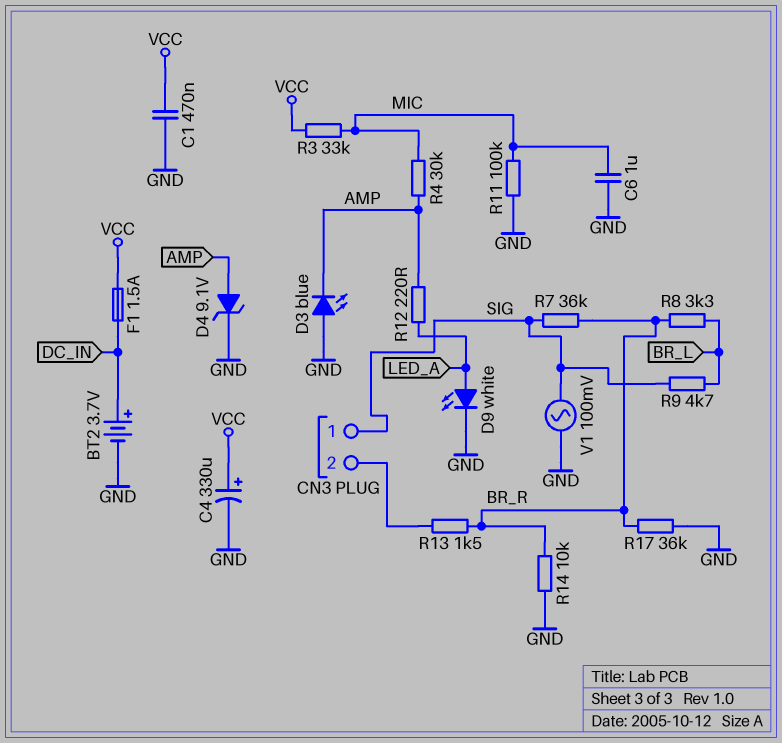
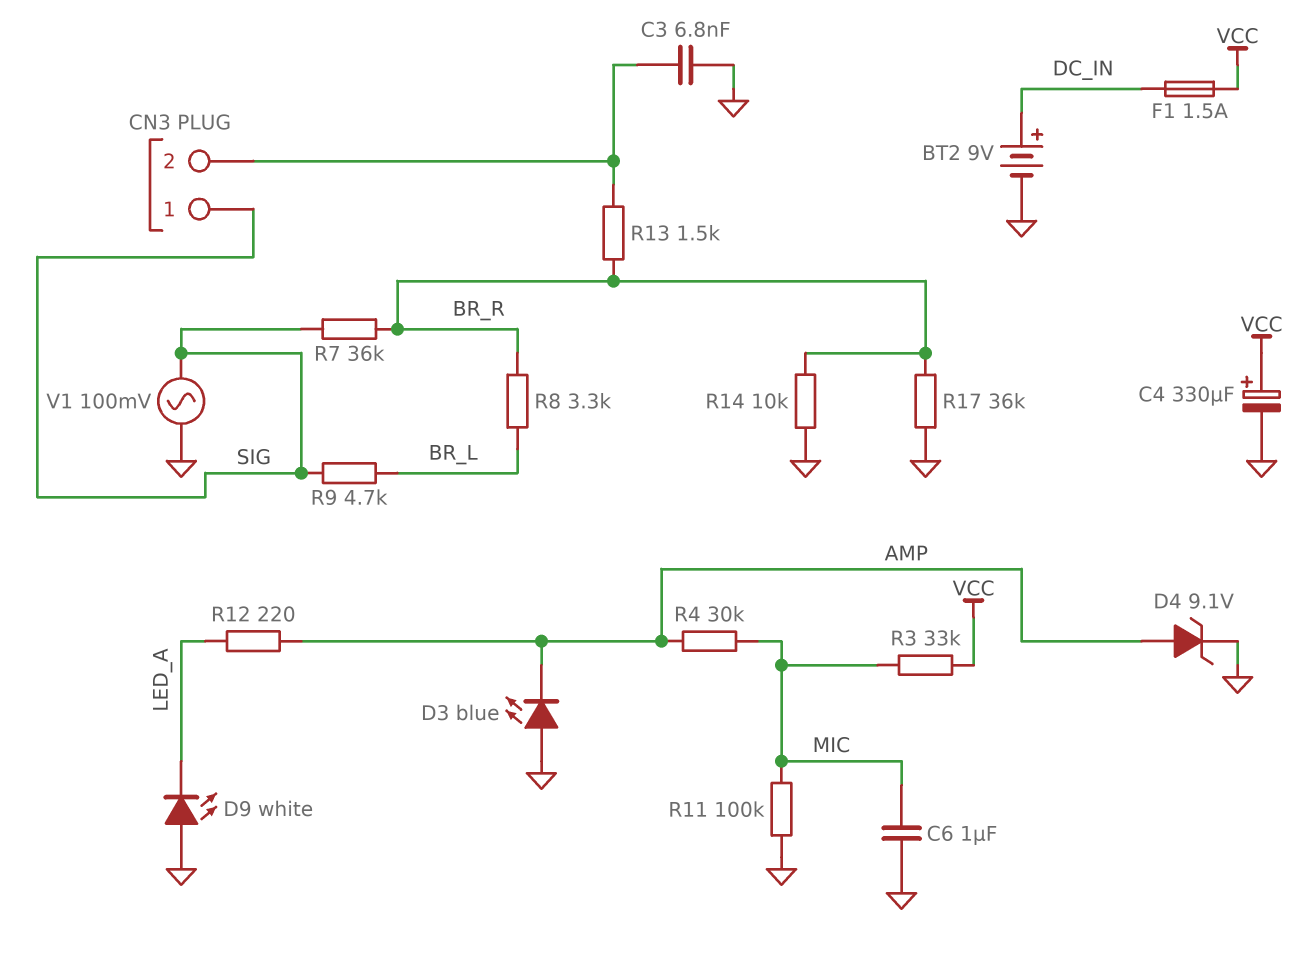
BT2: 3.7V (plus DC_IN, minus GND) -> 9V (plus DC_IN, minus GND)
C1: 470nF (GND, VCC) -> none
C3: none -> 6.8nF (CN3/2, GND)
D9: LED white (A LED_A, K GND) -> LED white (A GND, K LED_A)

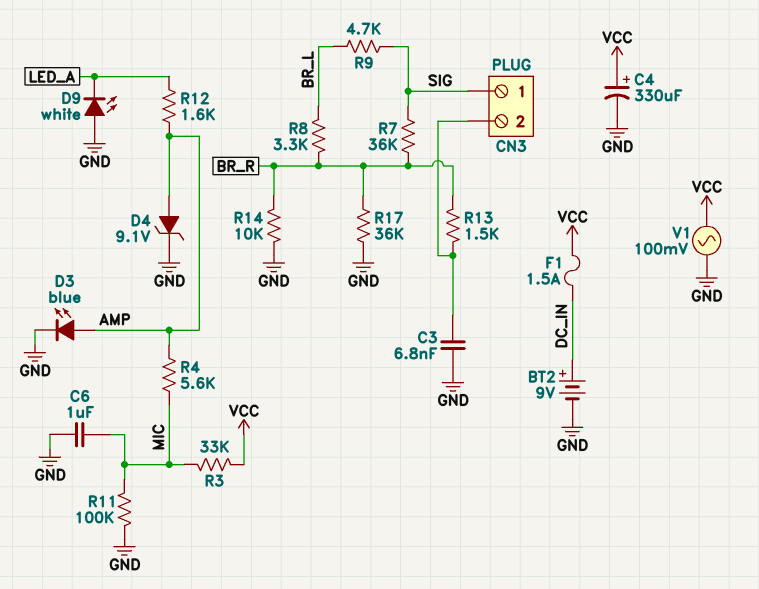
D3: LED blue (A GND, K AMP) -> LED blue (A AMP, K GND)
R4: 30k (AMP, MIC) -> 5.6k (AMP, MIC)
R12: 220 (AMP, LED_A) -> 1.6k (AMP, LED_A)
V1: AC 100mV (GND, SIG) -> AC 100mV (GND, VCC)

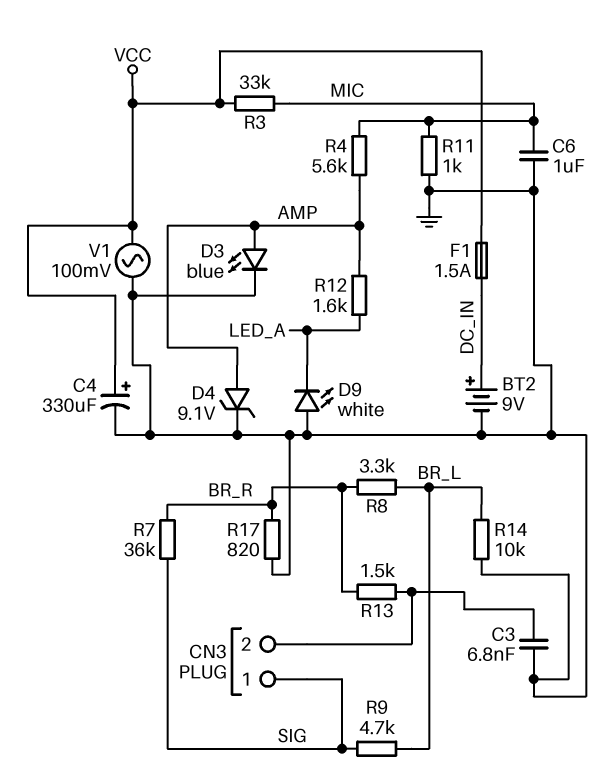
R11: 100k (GND, MIC) -> 1k (GND, MIC)
R14: 10k (BR_R, GND) -> 10k (BR_L, GND)
R17: 36k (BR_R, GND) -> 820 (BR_R, GND)

